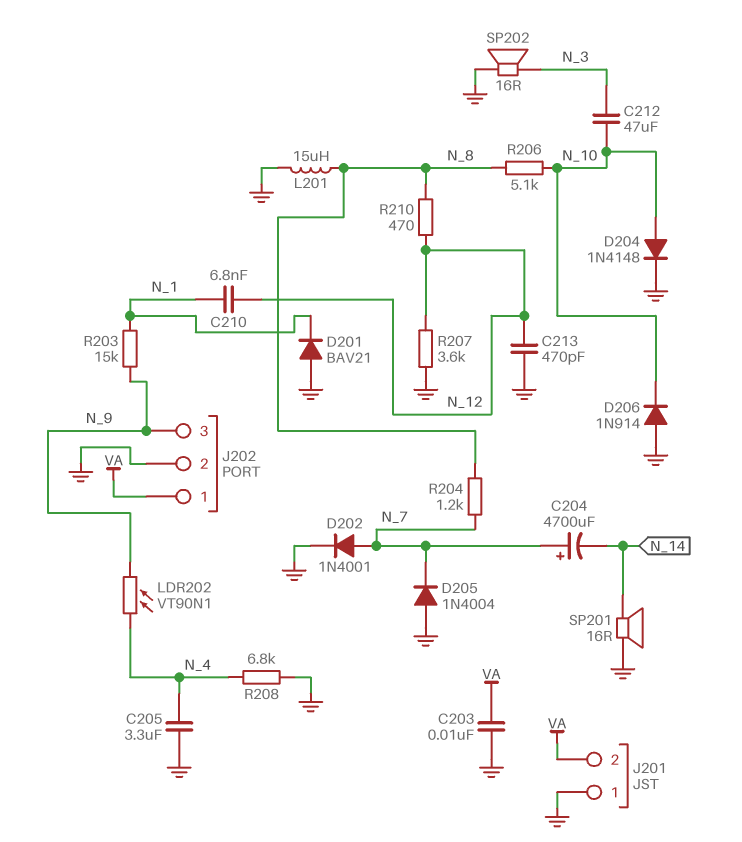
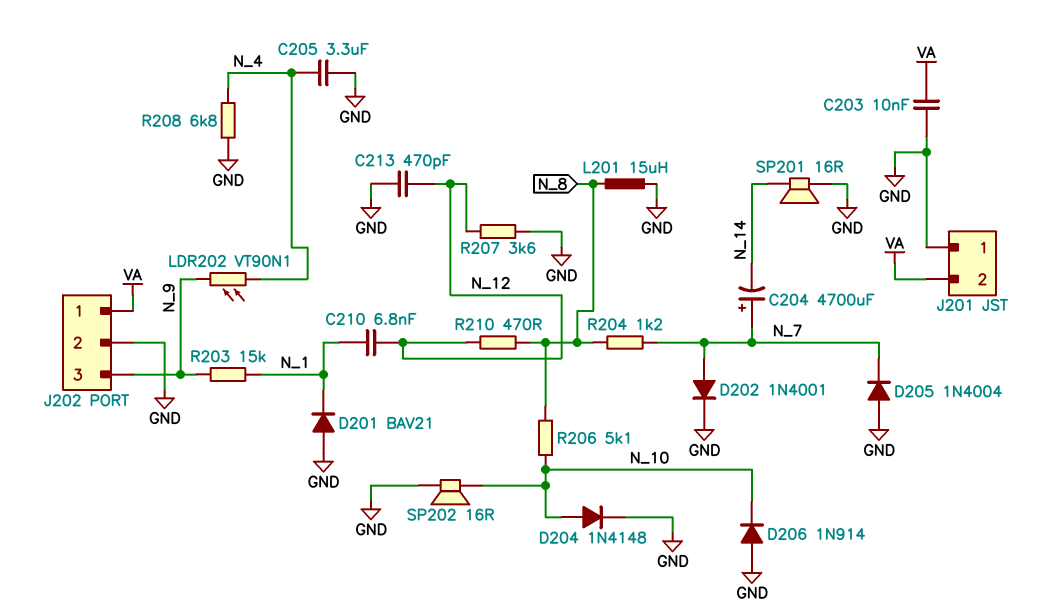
C212: 47uF (N_3, N_10) -> none
SP202: speaker 16R (GND, N_3) -> speaker 16R (GND, N_10)

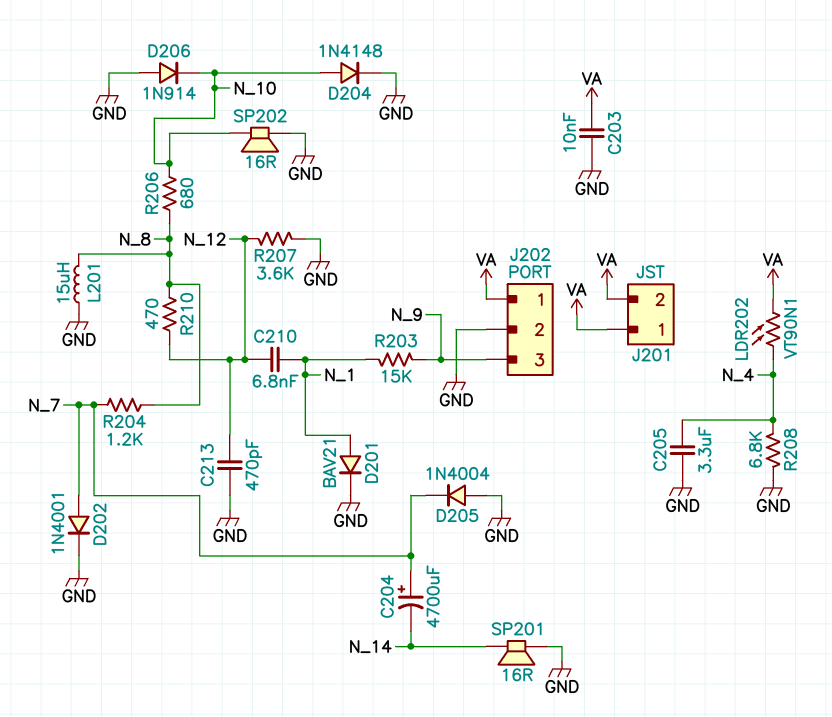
D201: diode BAV21 (A GND, K N_1) -> diode BAV21 (A N_1, K GND)
J201 pin 1: GND -> VA
LDR202: VT90N1 (N_4, N_9) -> VT90N1 (N_4, VA)
R206: 5.1k (N_8, N_10) -> 680 (N_8, N_10)

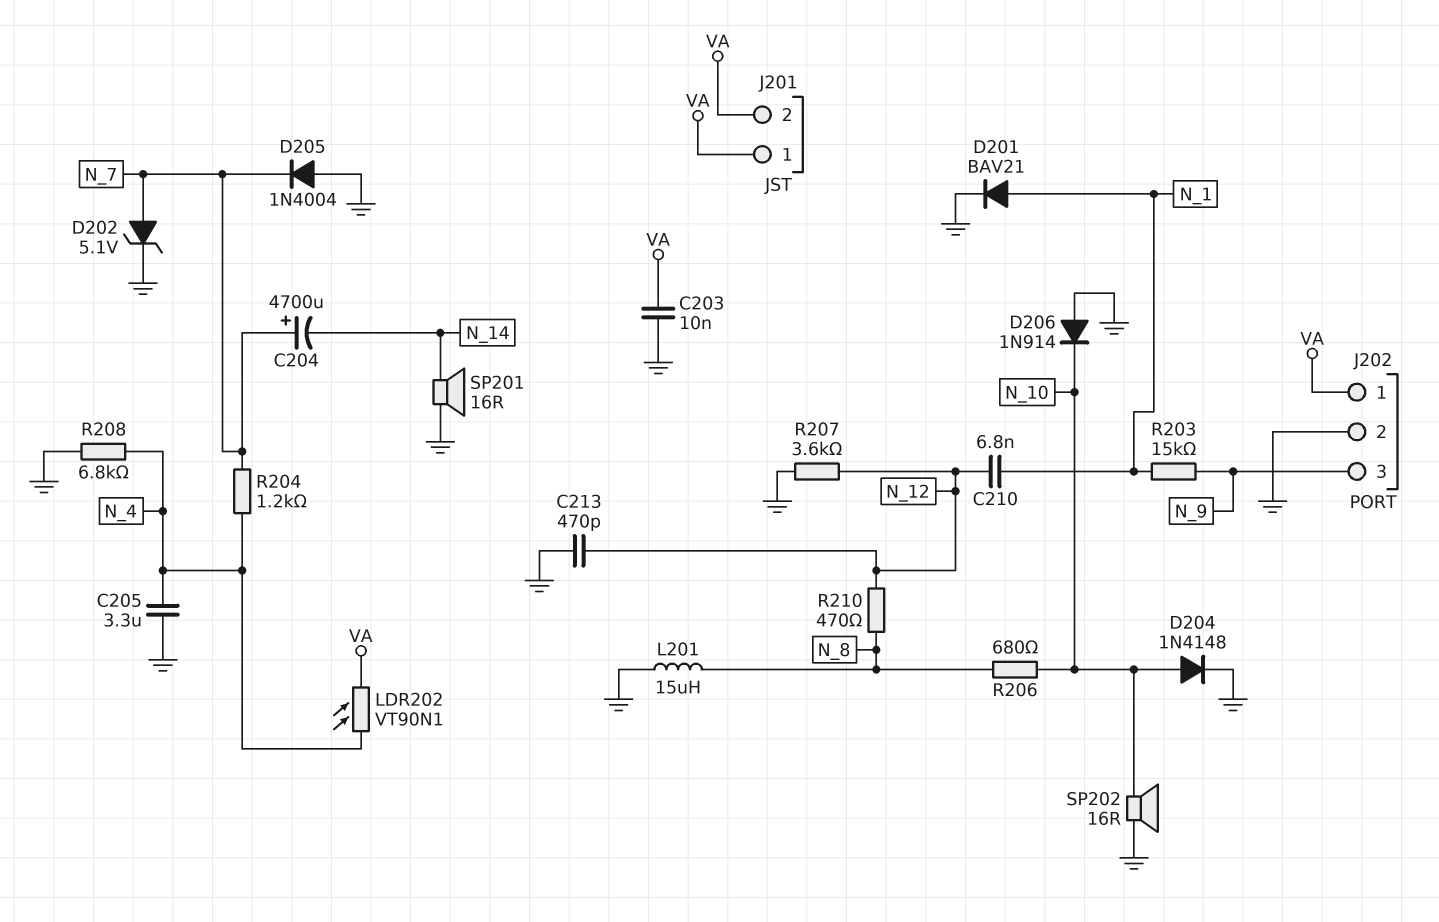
D202: diode 1N4001 (A N_7, K GND) -> zener 5.1V (A N_7, K GND)
R204: 1.2k (N_7, N_8) -> 1.2k (N_4, N_7)

